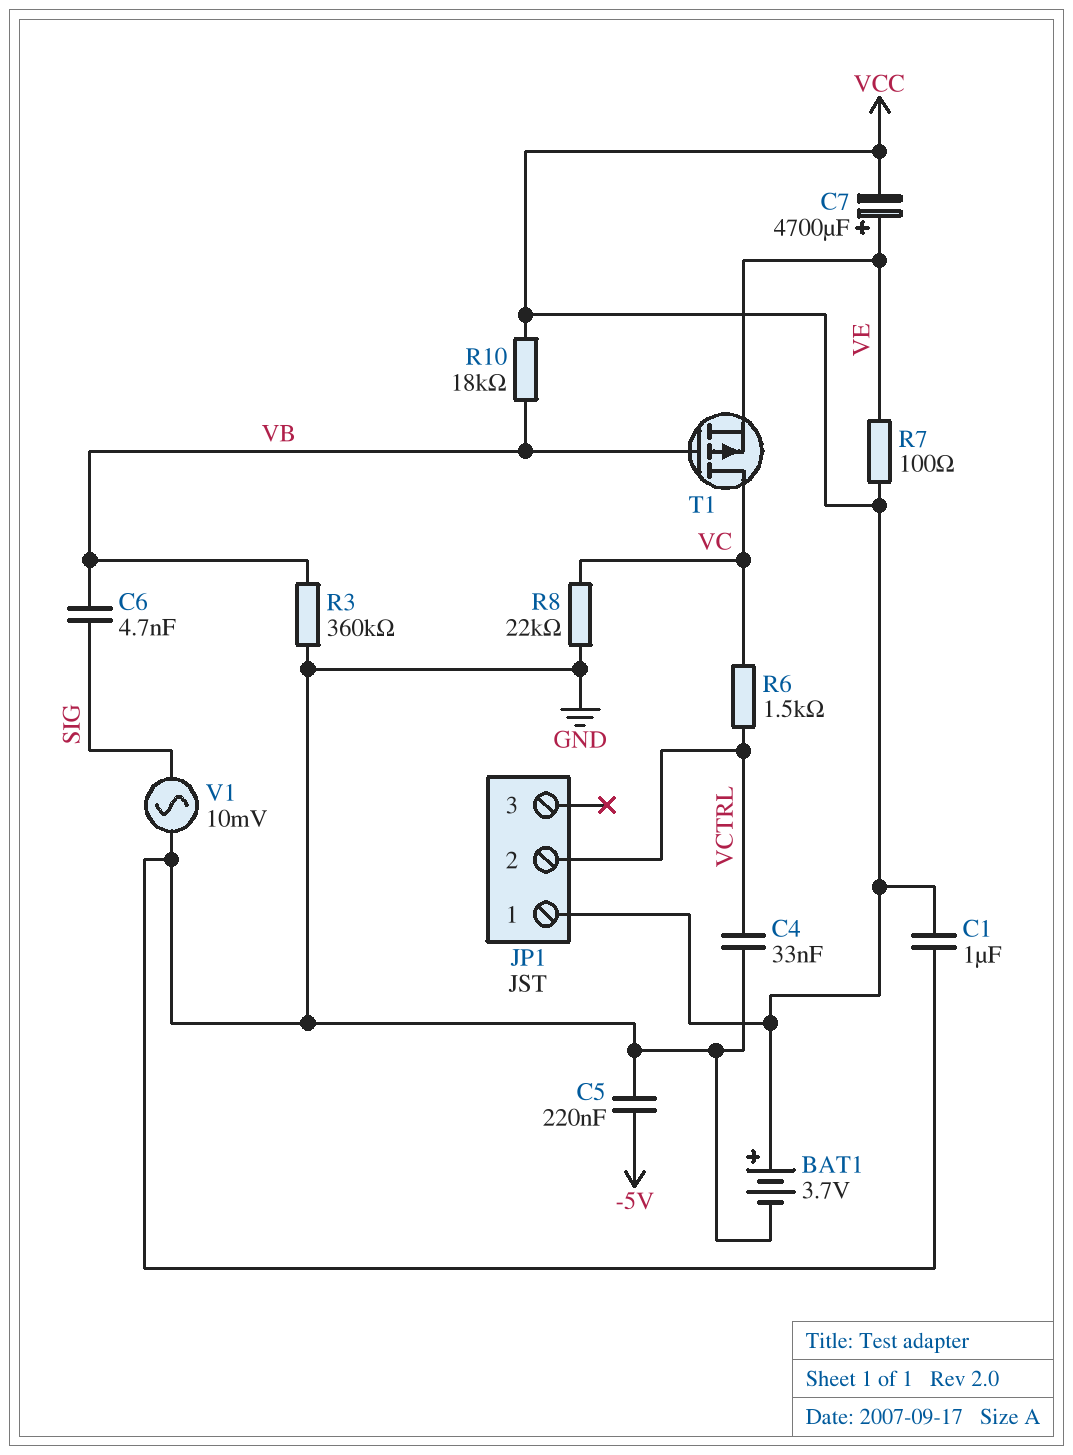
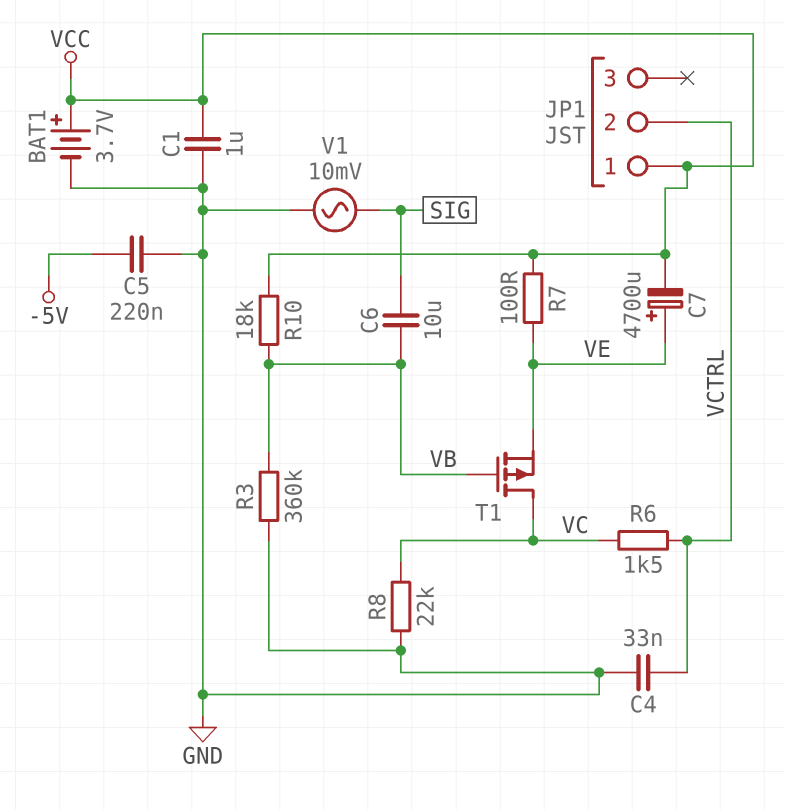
C6: 4.7nF (SIG, VB) -> 10uF (SIG, VB)

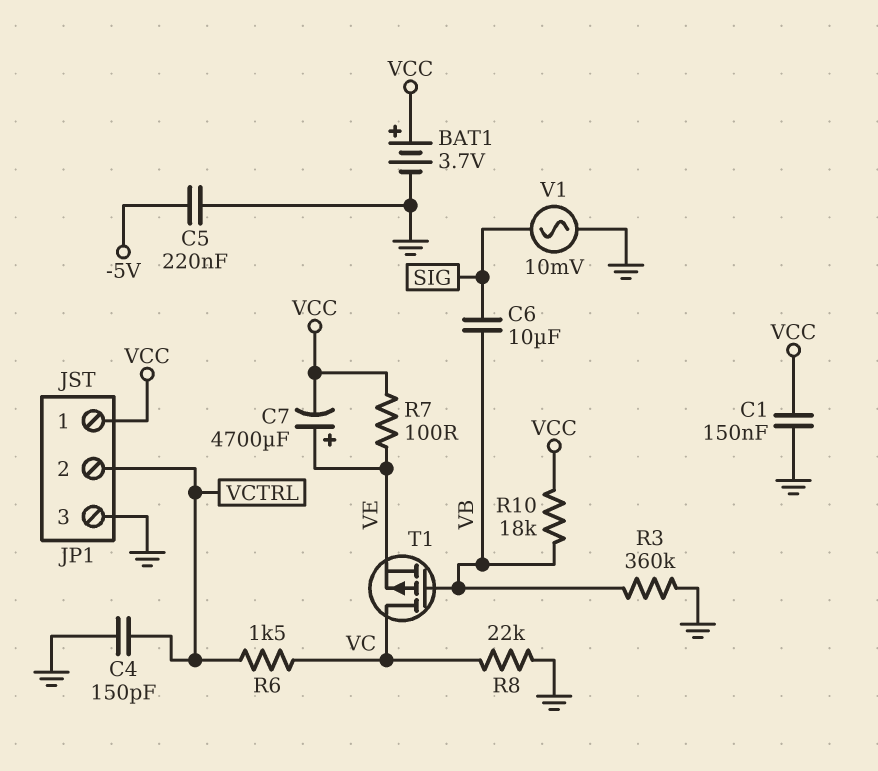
C1: 1uF (GND, VCC) -> 150nF (GND, VCC)
C4: 33nF (GND, VCTRL) -> 150pF (GND, VCTRL)
JP1 pin 3: none -> GND

